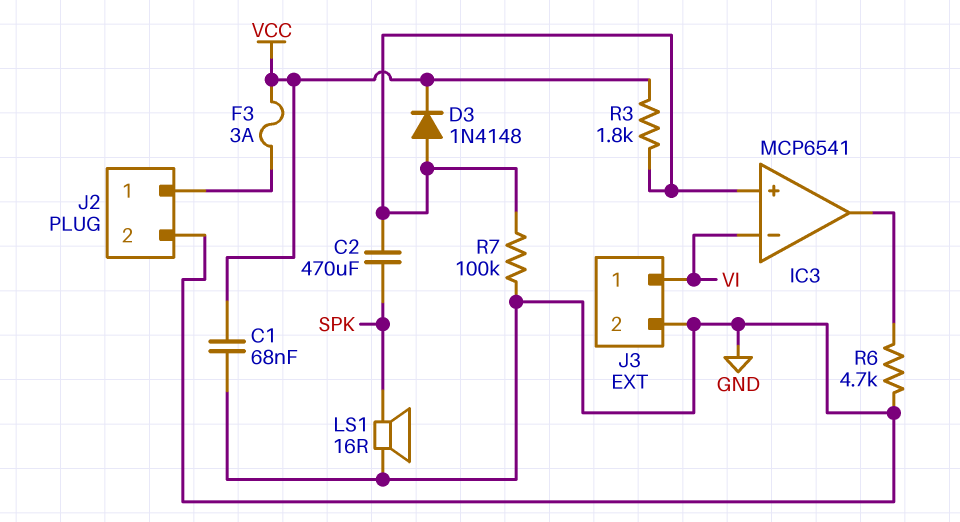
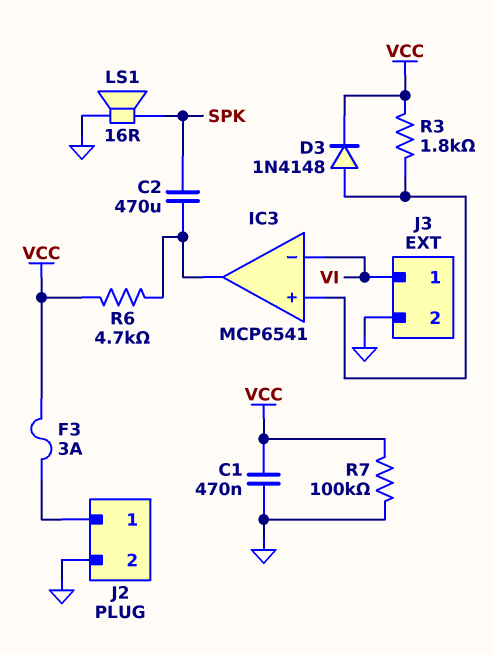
C1: 68nF (GND, VCC) -> 470nF (GND, VCC)
C2: 470uF (IC3/in+, SPK) -> 470uF (IC3/out, SPK)
R6: 4.7k (GND, IC3/out) -> 4.7k (IC3/out, VCC)
R7: 100k (GND, IC3/in+) -> 100k (GND, VCC)

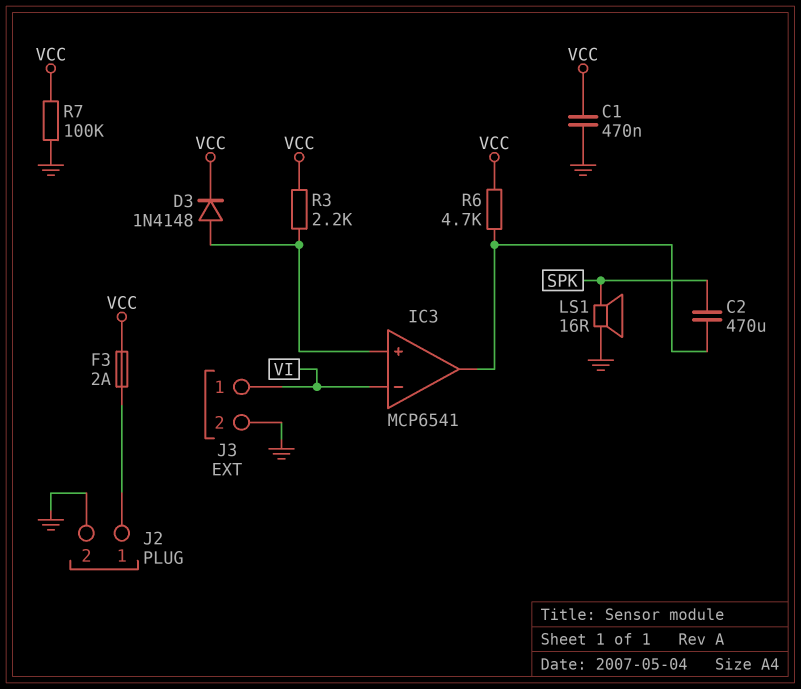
F3: 3A (J2/1, VCC) -> 2A (J2/1, VCC)
R3: 1.8k (IC3/in+, VCC) -> 2.2k (IC3/in+, VCC)

